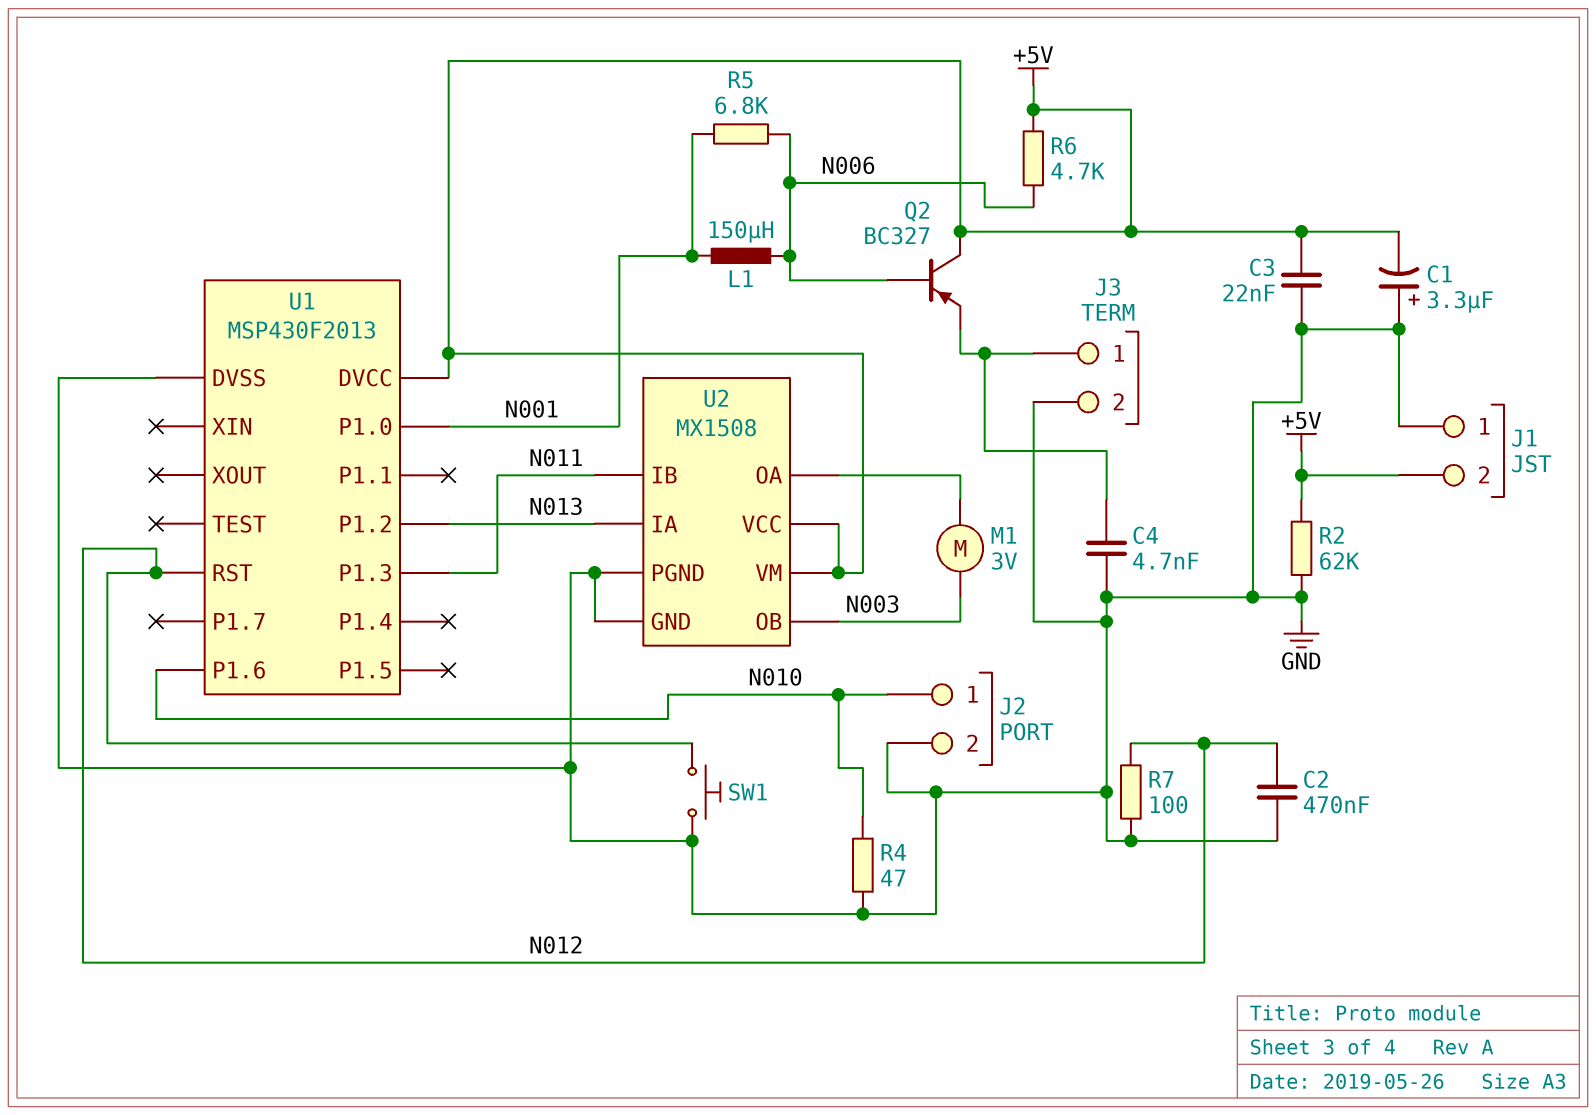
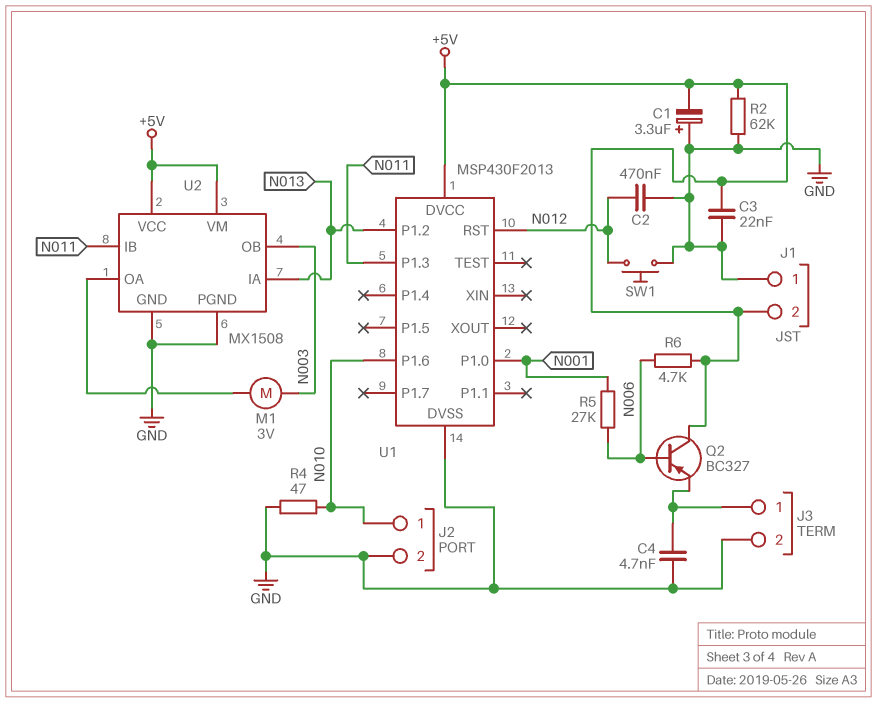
L1: 150uH (N001, N006) -> none
R5: 6.8k (N001, N006) -> 27k (N001, N006)
R7: 100 (GND, N012) -> none

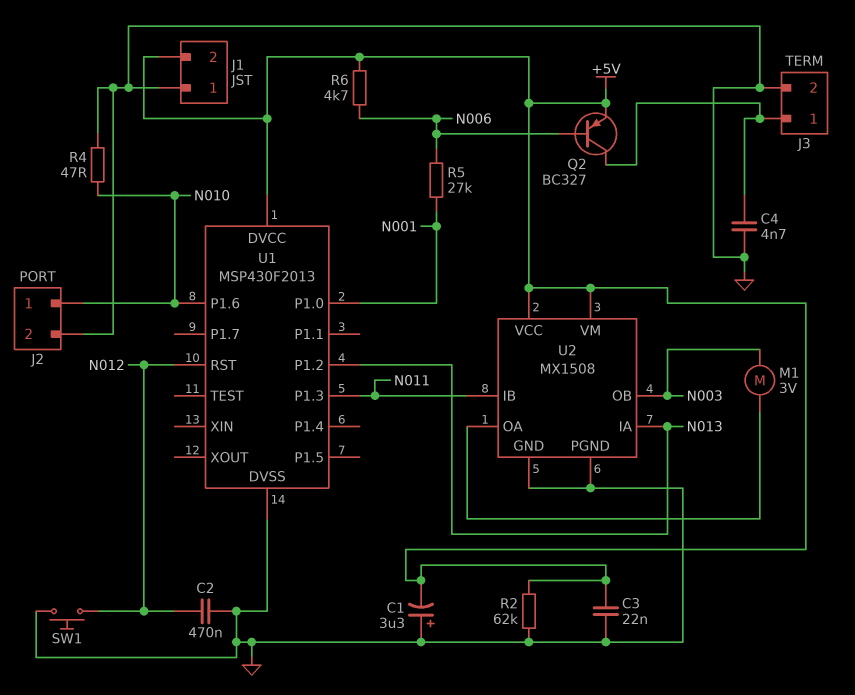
Q2: PNP BC327 (B N006, C +5V, E J3/1) -> PNP BC327 (B N006, C J3/1, E +5V)

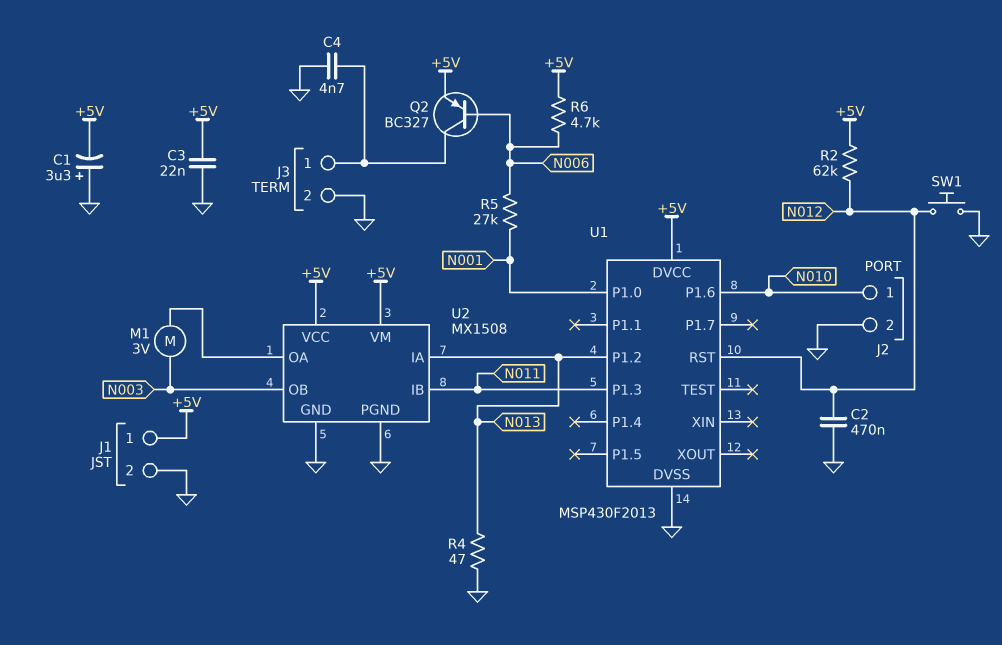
J1 pin 1: GND -> +5V
J1 pin 2: +5V -> GND
R2: 62k (+5V, GND) -> 62k (+5V, N012)
R4: 47 (GND, N010) -> 47 (GND, N013)

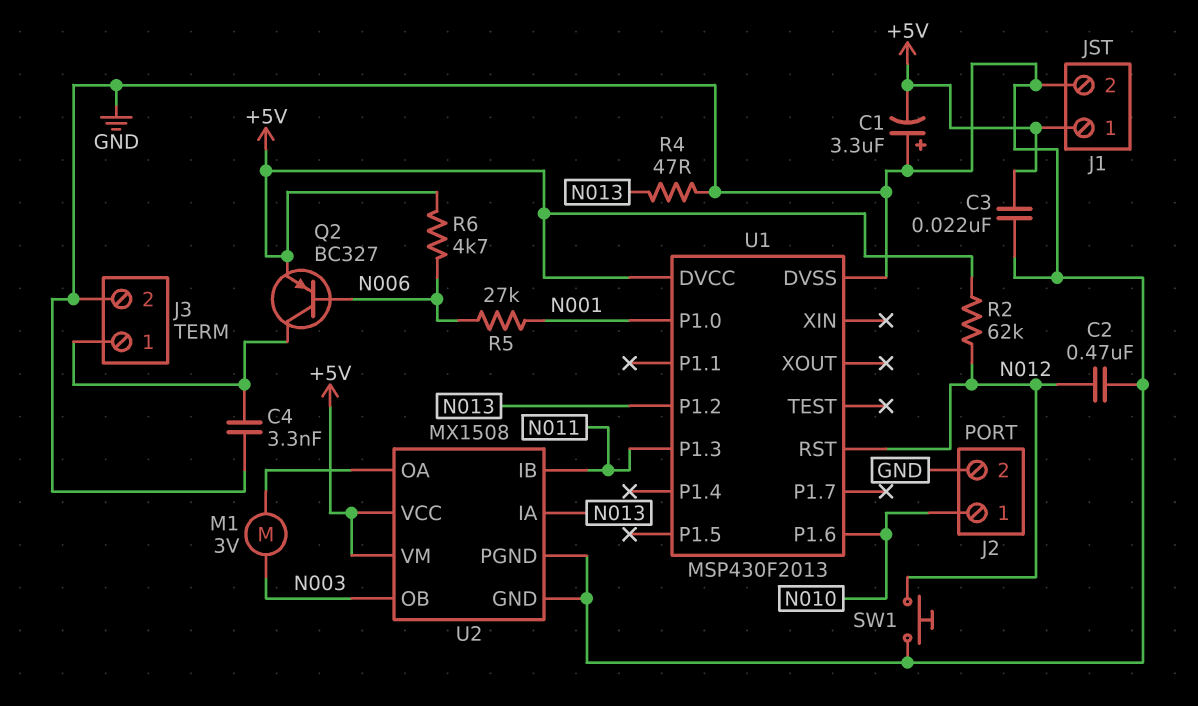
C4: 4.7nF (GND, J3/1) -> 3.3nF (GND, J3/1)

